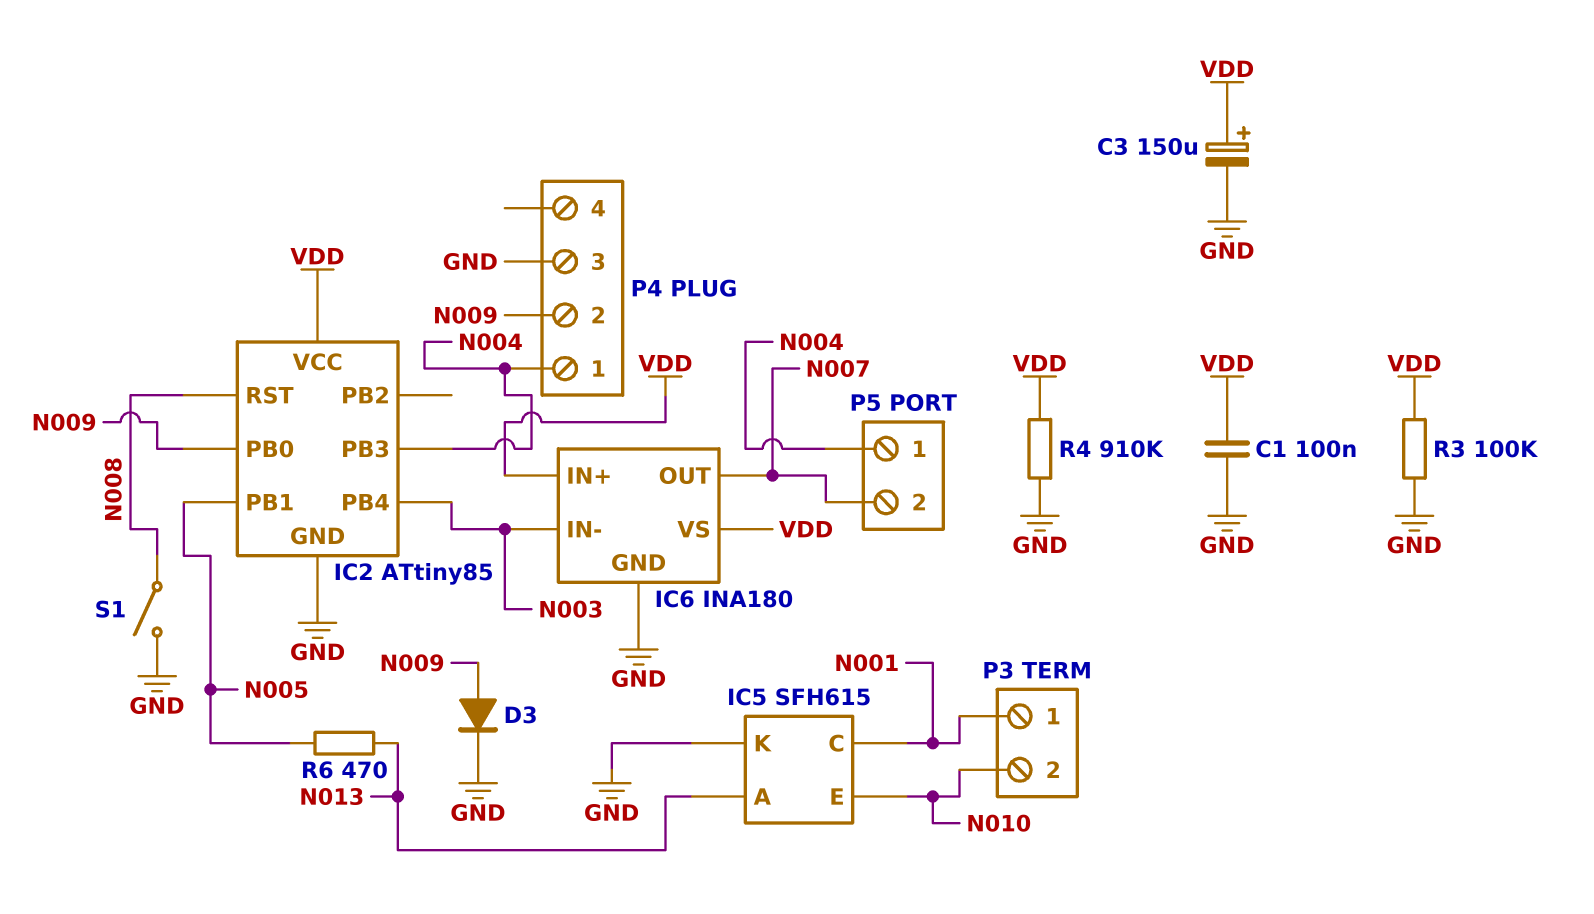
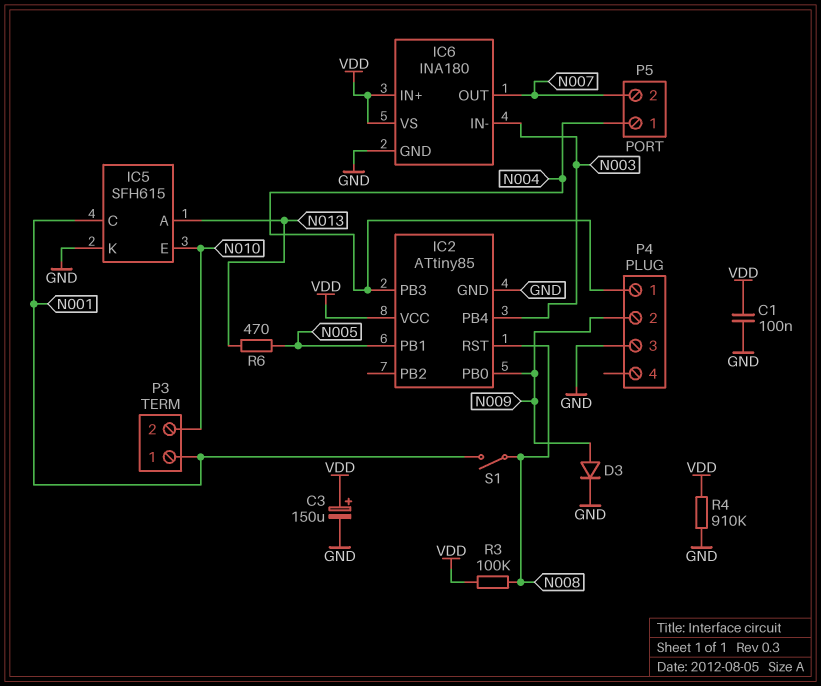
R3: 100k (GND, VDD) -> 100k (N008, VDD)
S1: switch (GND, N008) -> switch (N001, N008)

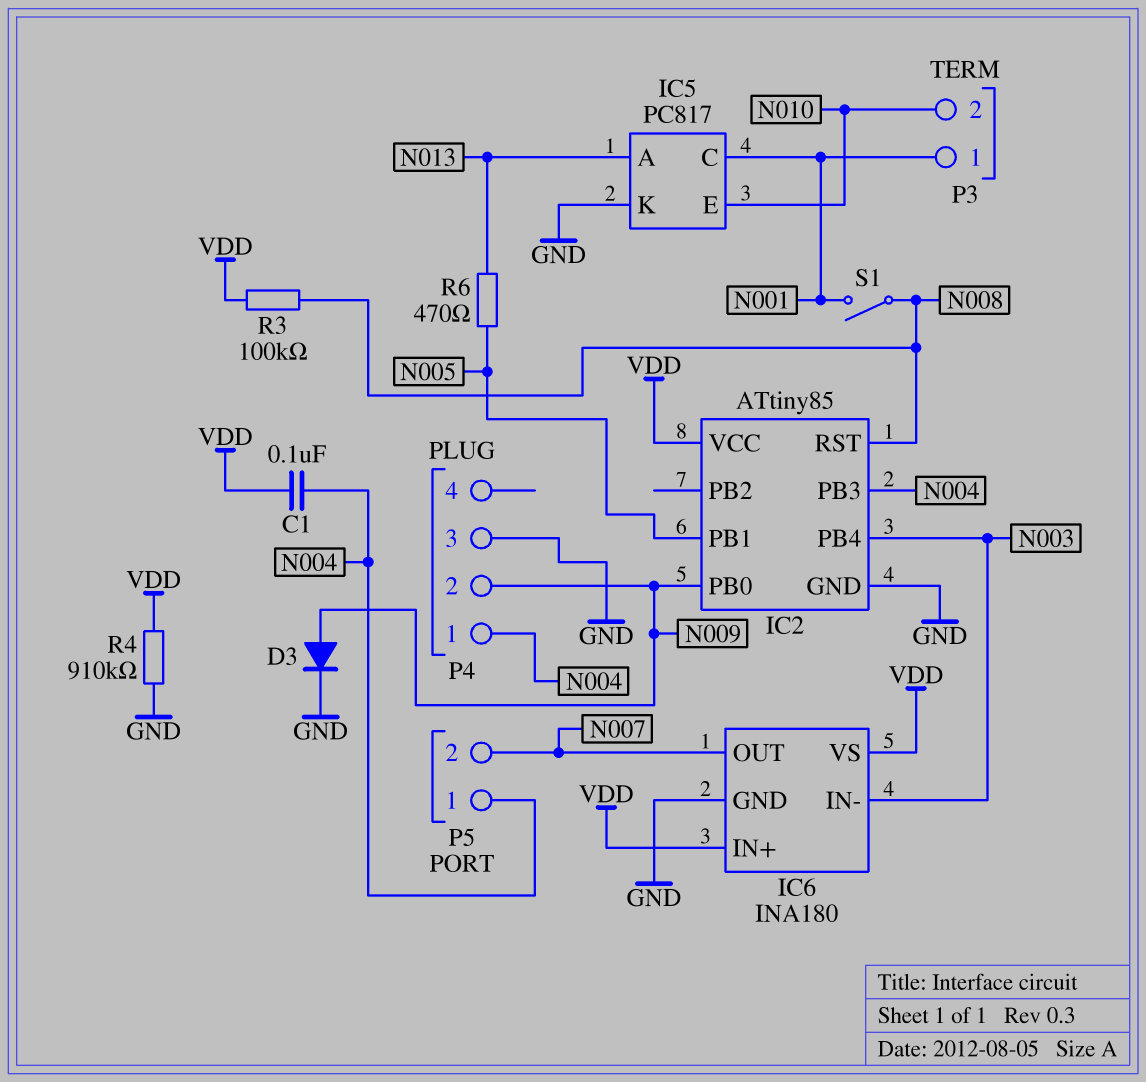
C1: 100nF (GND, VDD) -> 100nF (N004, VDD)
C3: 150uF (plus VDD, minus GND) -> none
IC5: SFH615 -> PC817

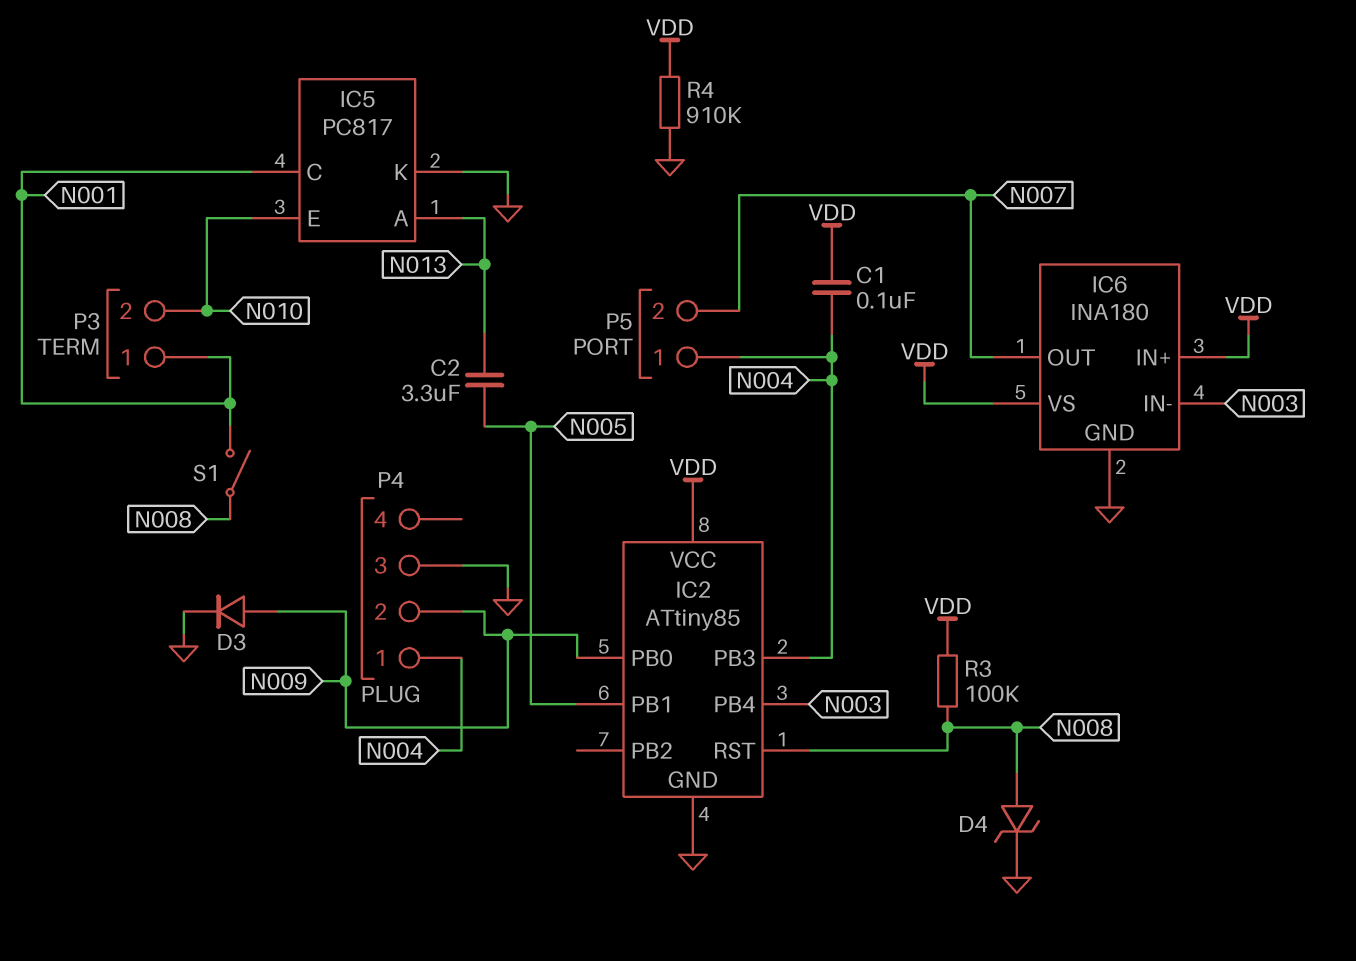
C2: none -> 3.3uF (N005, N013)
D4: none -> zener (A N008, K GND)
R6: 470 (N005, N013) -> none

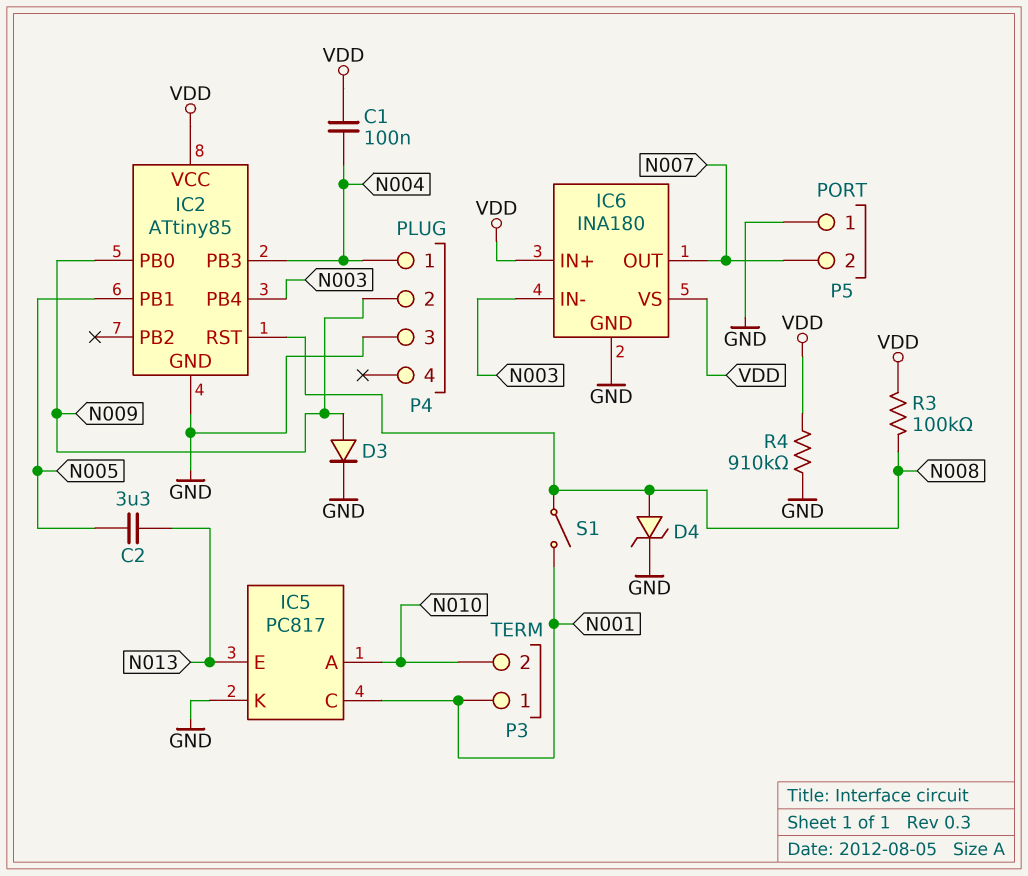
IC5 pin A: N013 -> N010
IC5 pin E: N010 -> N013
P5 pin 1: N004 -> GND

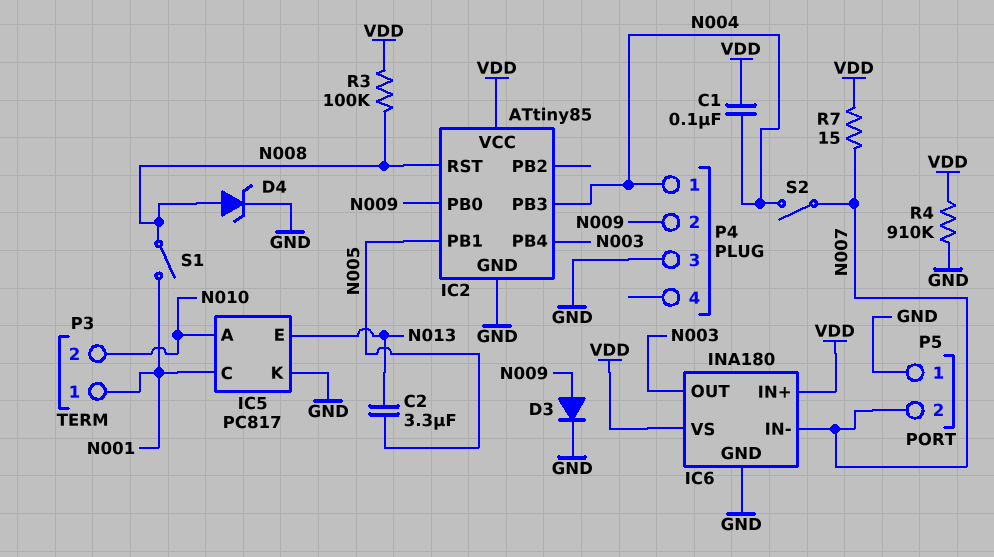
IC6 pin IN-: N003 -> N007
IC6 pin OUT: N007 -> N003
R7: none -> 15 (N007, VDD)
S2: none -> switch (N004, N007)

